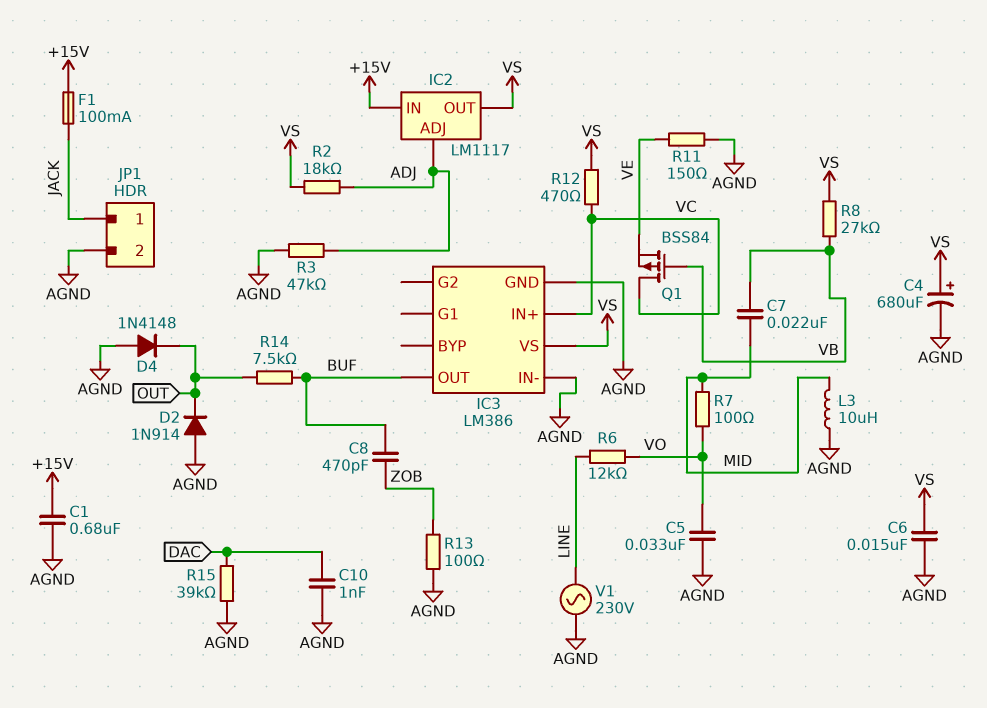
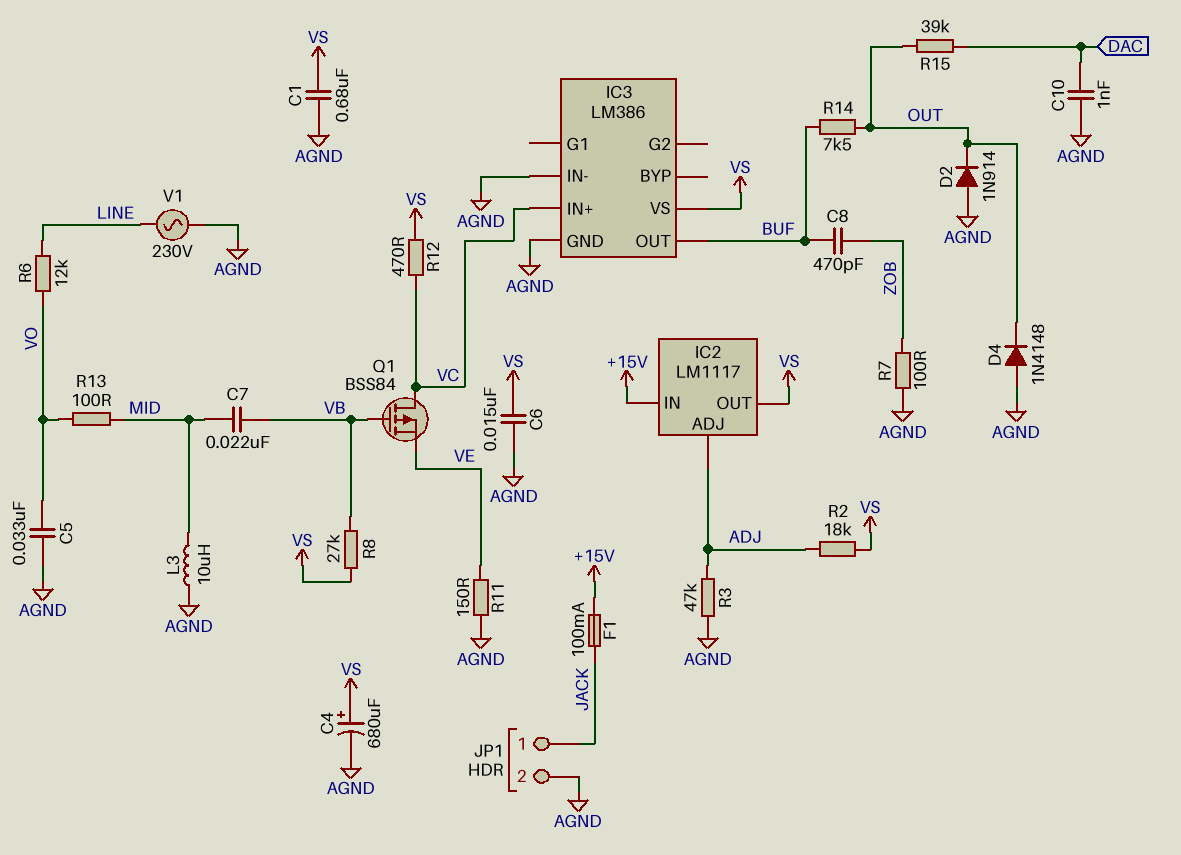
C1: 680nF (+15V, AGND) -> 680nF (AGND, VS)
R7: 100 (MID, VO) -> 100 (AGND, ZOB)
R13: 100 (AGND, ZOB) -> 100 (MID, VO)
R15: 39k (AGND, DAC) -> 39k (DAC, OUT)

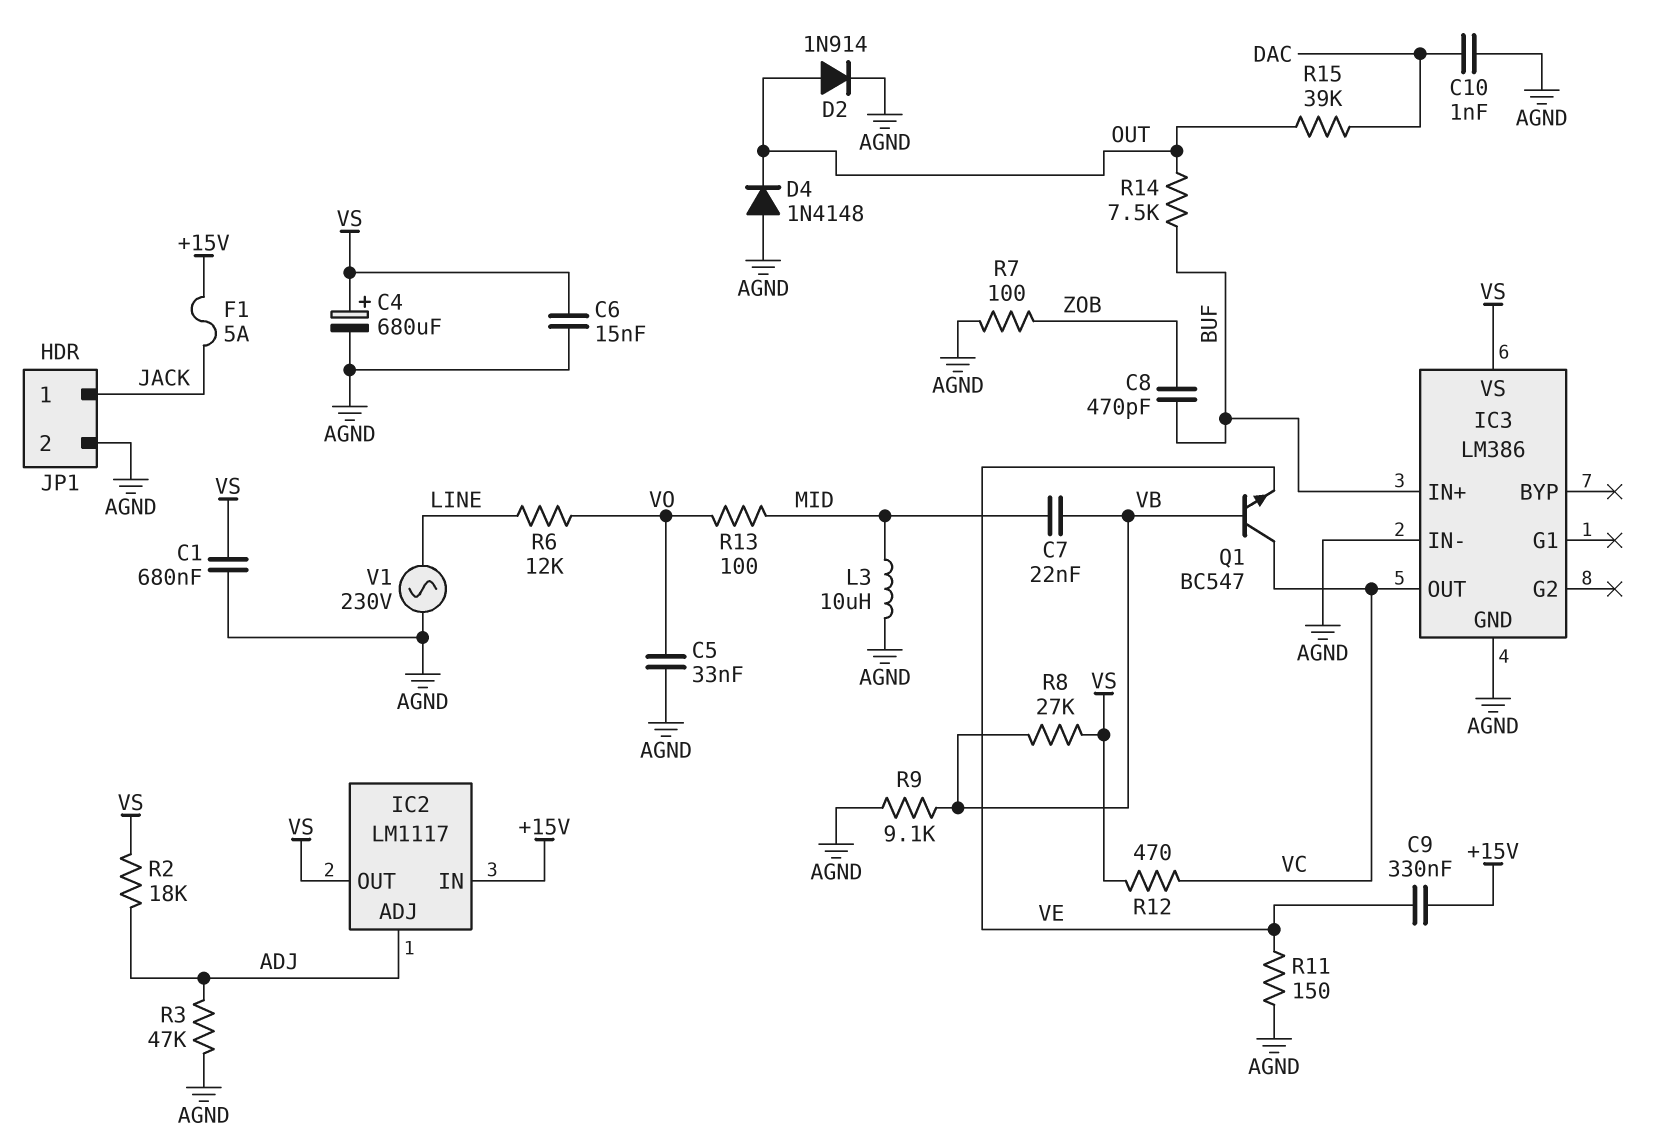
C9: none -> 330nF (+15V, VE)
D2: diode 1N914 (A AGND, K OUT) -> diode 1N914 (A OUT, K AGND)
F1: 100mA (+15V, JACK) -> 5A (+15V, JACK)
IC3 pin IN+: VC -> BUF
IC3 pin OUT: BUF -> VC
Q1: PMOS BSS84 (G VB, D VC, S VE) -> NPN BC547 (B VB, C VC, E VE)
R9: none -> 9.1k (AGND, VB)

